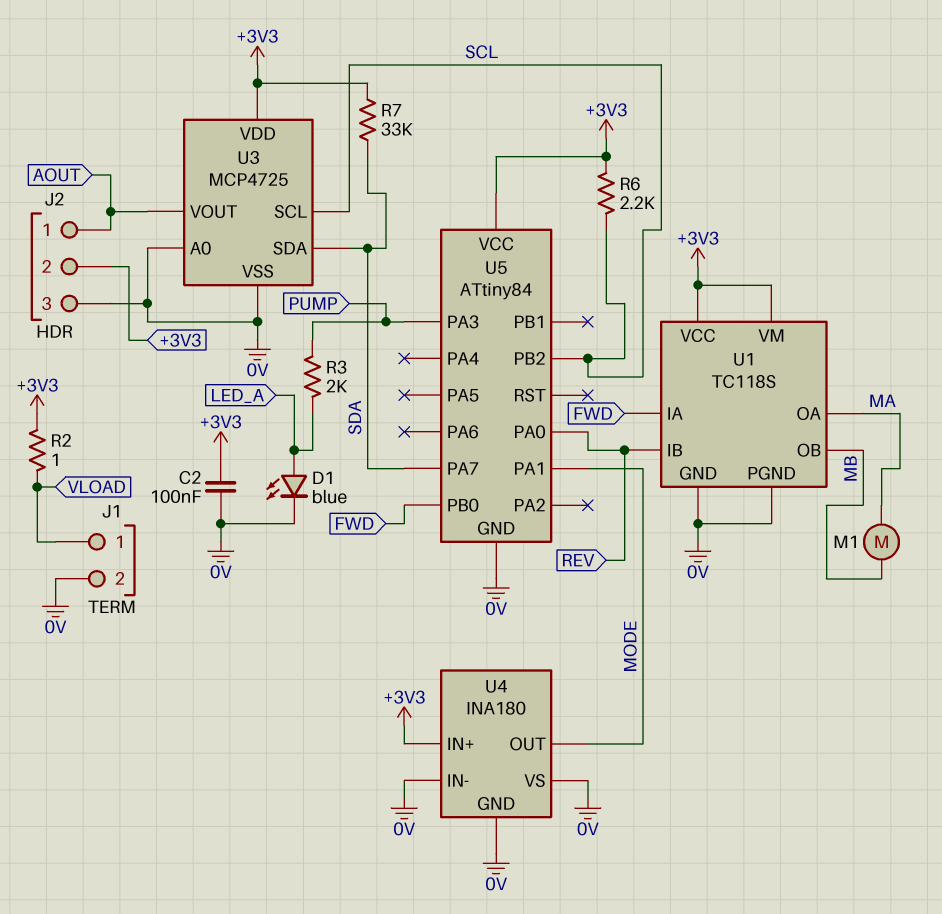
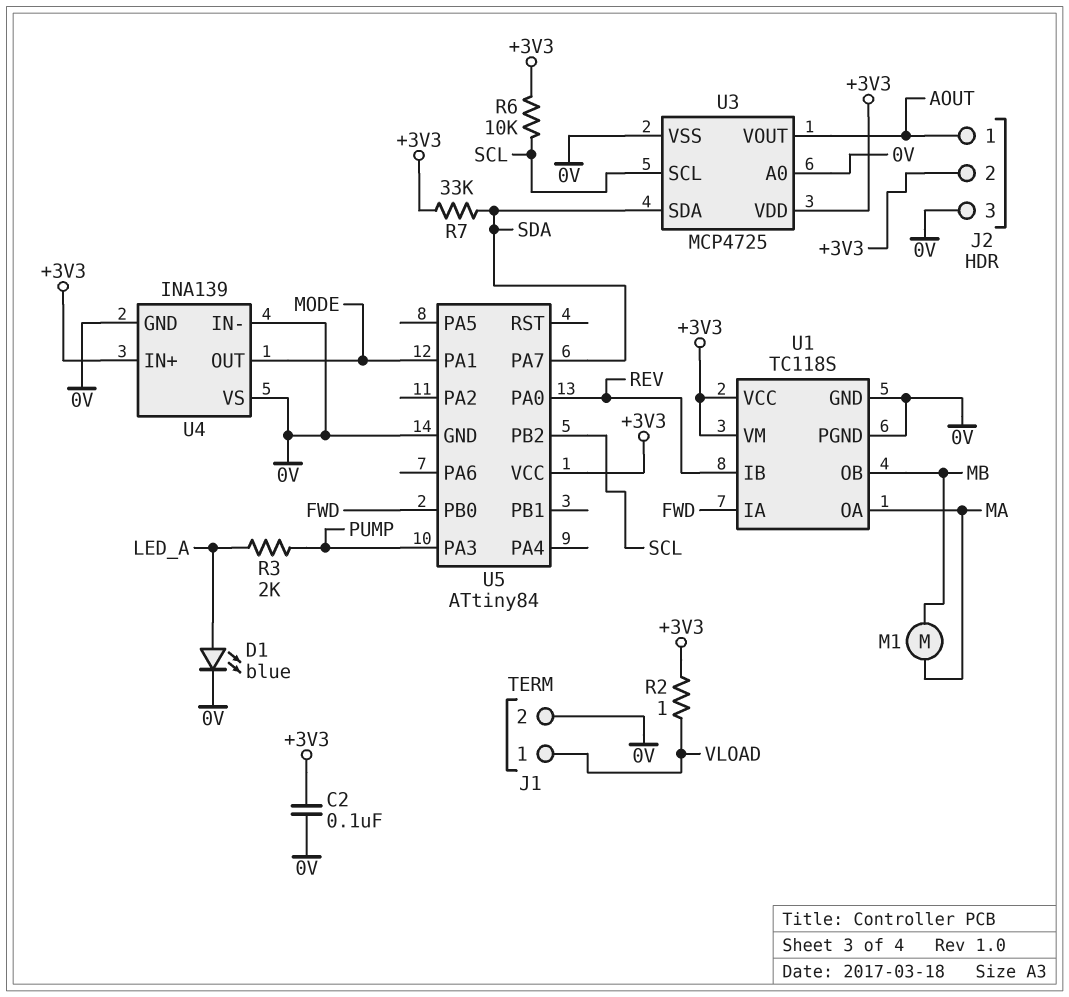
R6: 2.2k (+3V3, SCL) -> 10k (+3V3, SCL)
U4: INA180 -> INA139

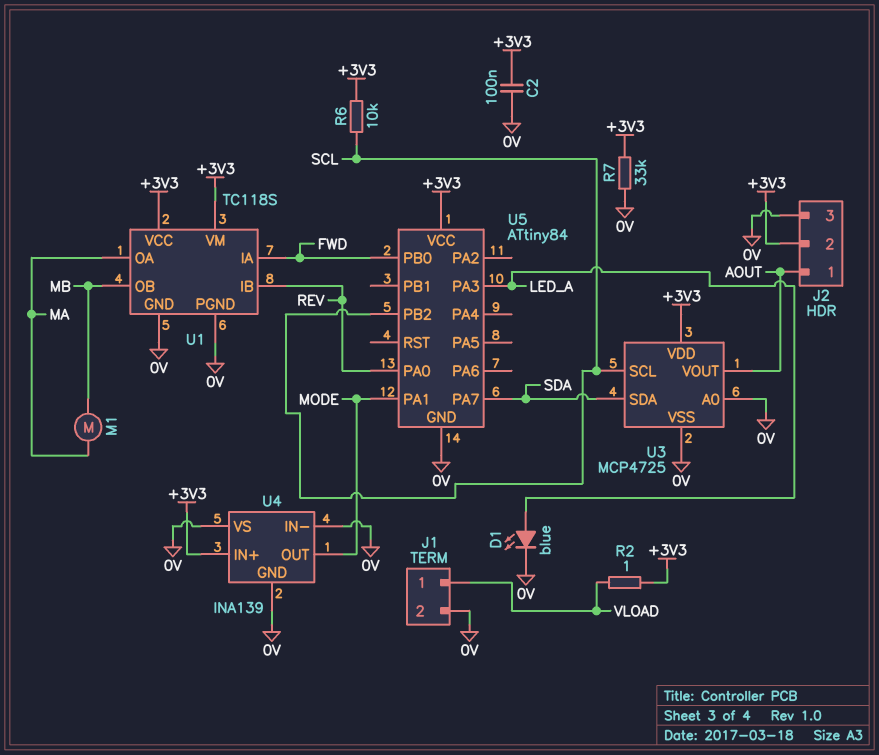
R3: 2k (LED_A, PUMP) -> none
R7: 33k (+3V3, SDA) -> 33k (+3V3, 0V)
U5 pin PA3: PUMP -> LED_A

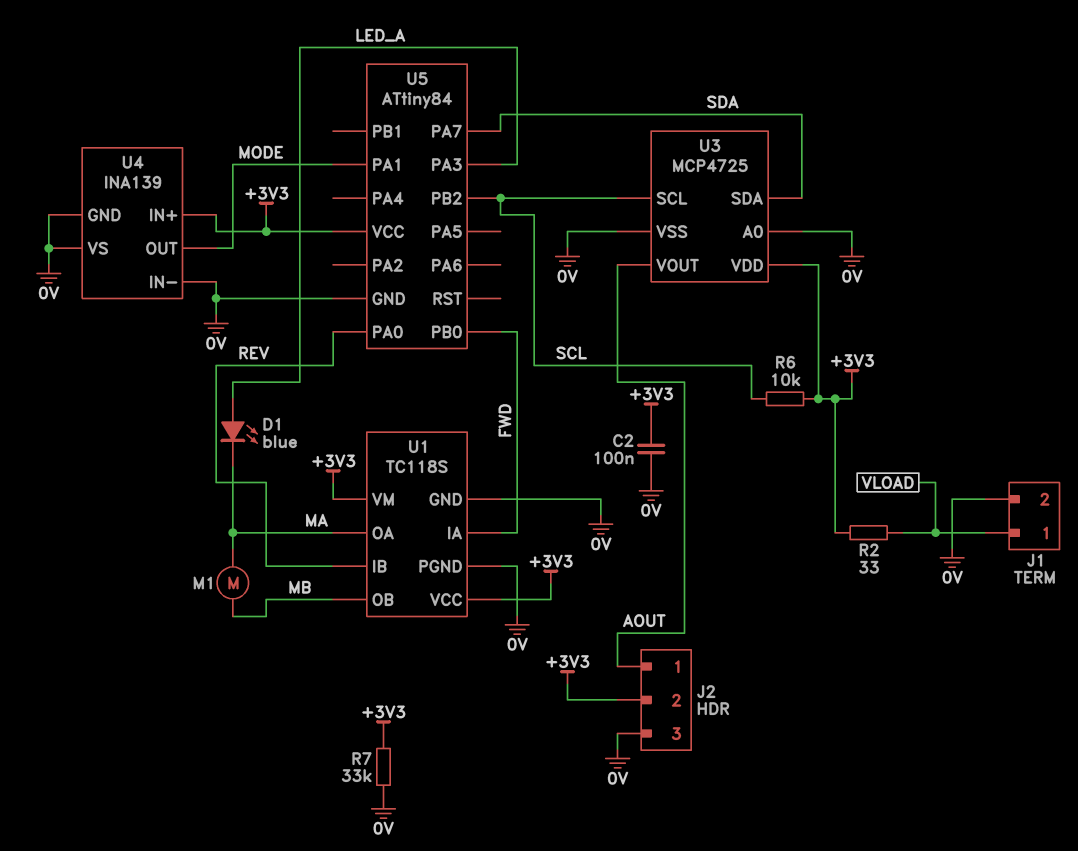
D1: LED blue (A LED_A, K 0V) -> LED blue (A LED_A, K MA)
R2: 1 (+3V3, VLOAD) -> 33 (+3V3, VLOAD)

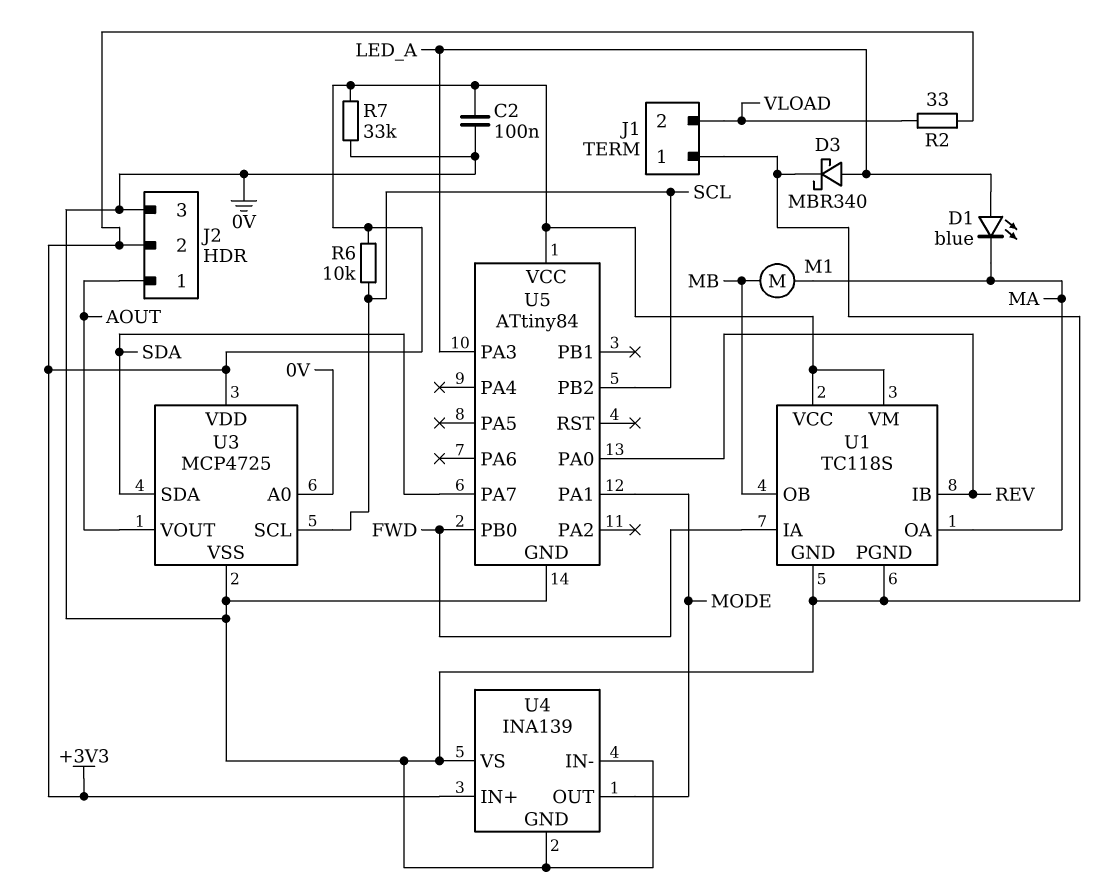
D3: none -> schottky MBR340 (A LED_A, K 0V)
J1 pin 1: VLOAD -> 0V
J1 pin 2: 0V -> VLOAD

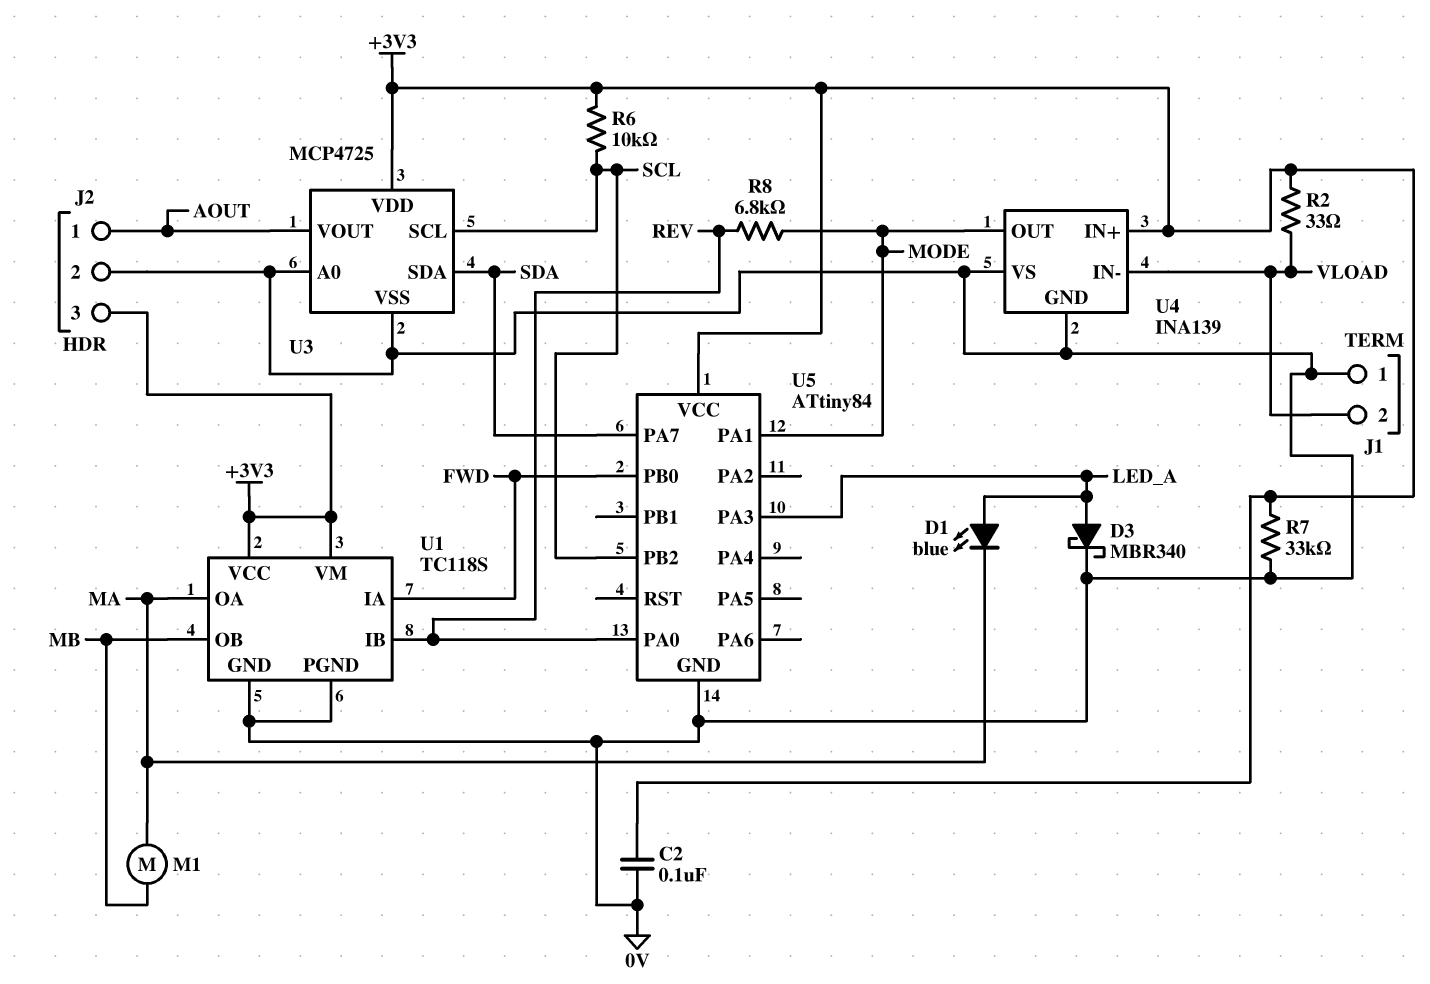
J2 pin 2: +3V3 -> 0V
J2 pin 3: 0V -> +3V3
R8: none -> 6.8k (MODE, REV)
U4 pin IN-: 0V -> VLOAD

